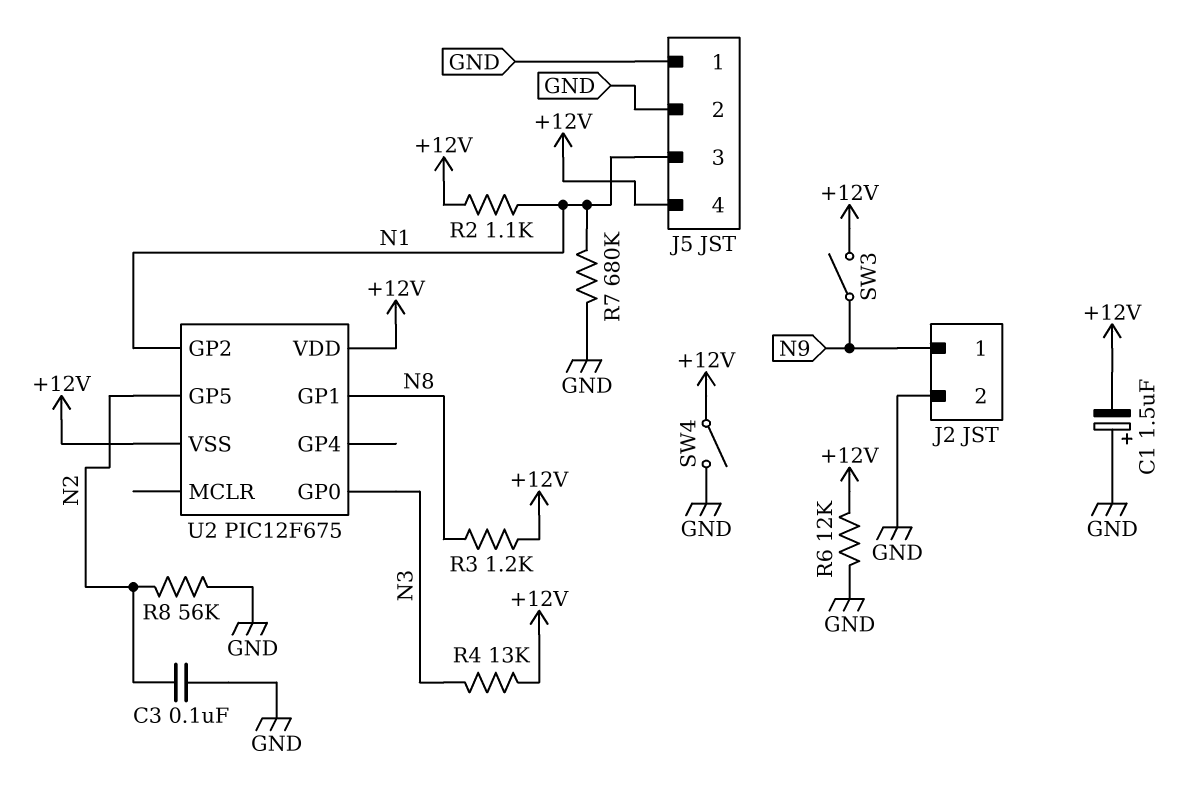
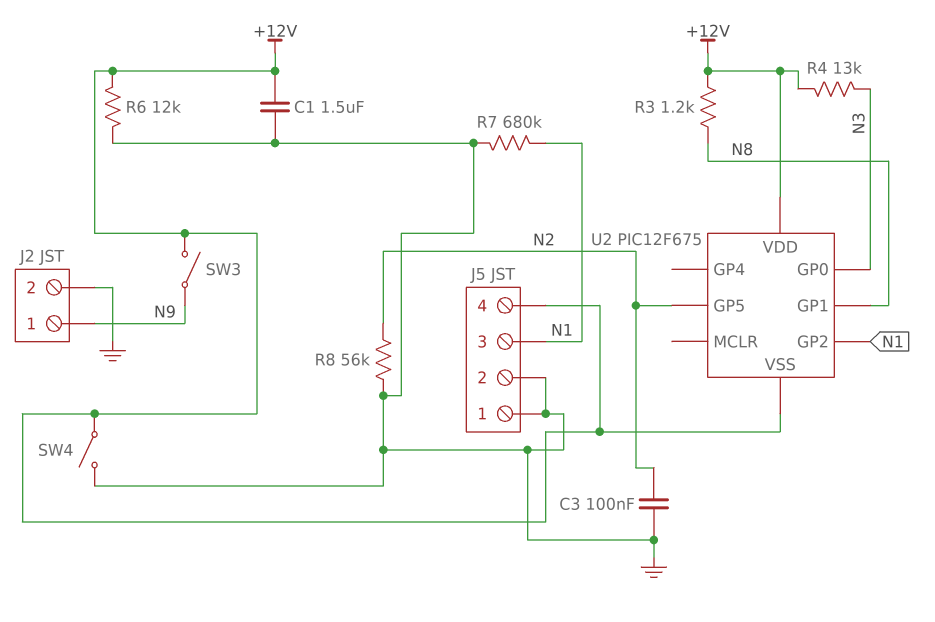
C1: 1.5uF (plus GND, minus +12V) -> 1.5uF (+12V, GND)
R2: 1.1k (+12V, N1) -> none

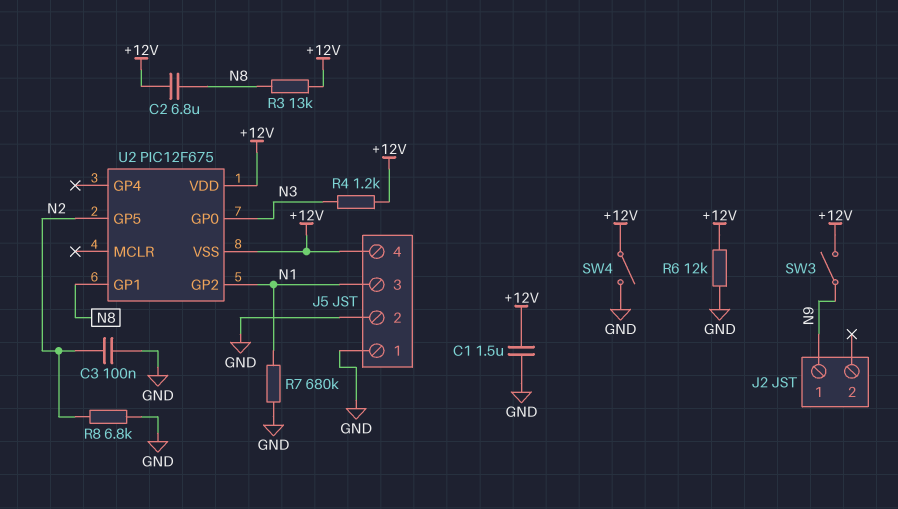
C2: none -> 6.8uF (+12V, N8)
J2 pin 2: GND -> none
R3: 1.2k (+12V, N8) -> 13k (+12V, N8)
R4: 13k (+12V, N3) -> 1.2k (+12V, N3)
R8: 56k (GND, N2) -> 6.8k (GND, N2)

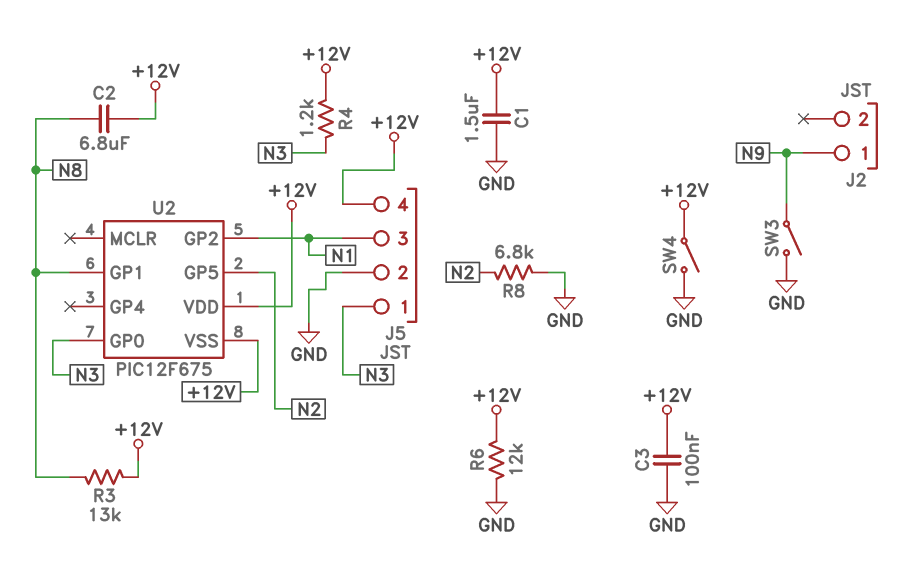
C3: 100nF (GND, N2) -> 100nF (+12V, GND)
J5 pin 1: GND -> N3
R7: 680k (GND, N1) -> none
SW3: switch (+12V, N9) -> switch (GND, N9)

